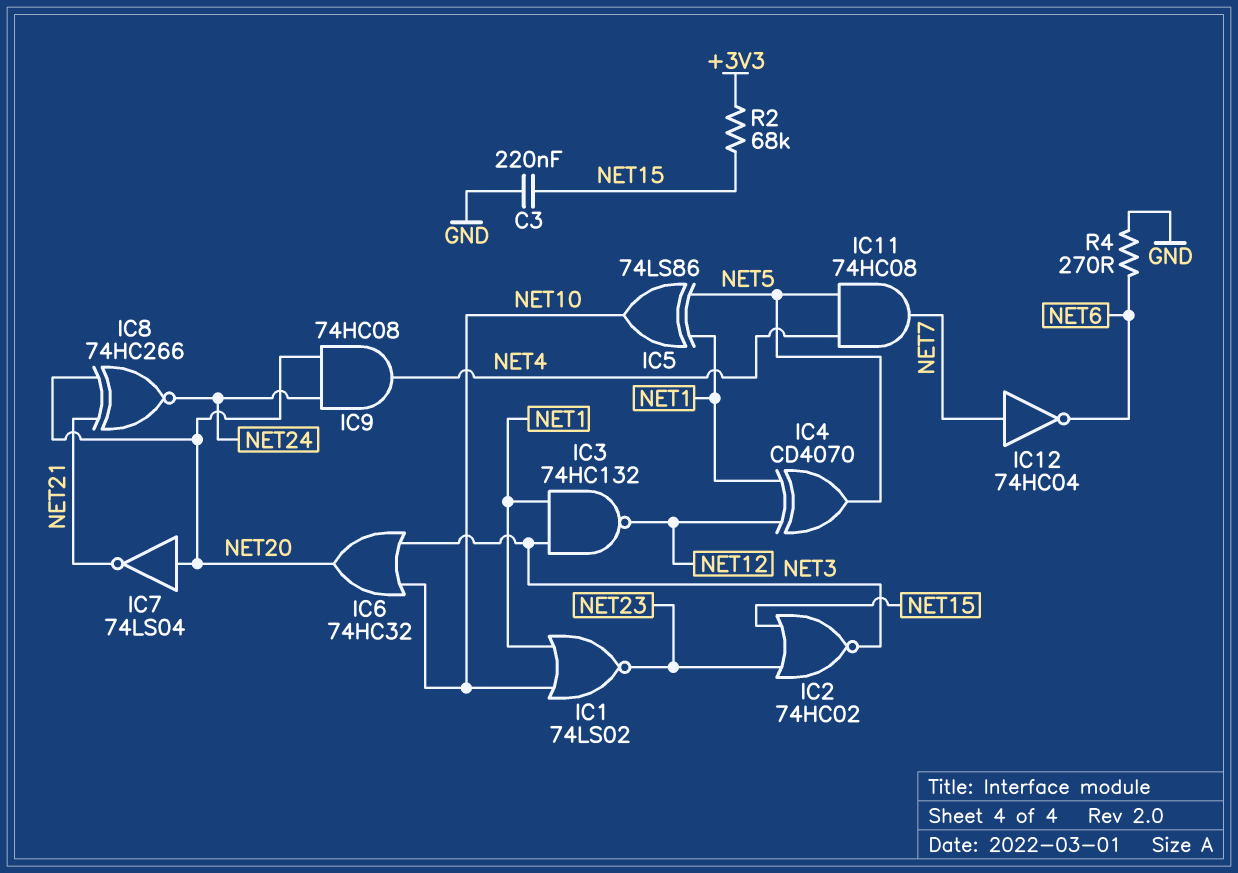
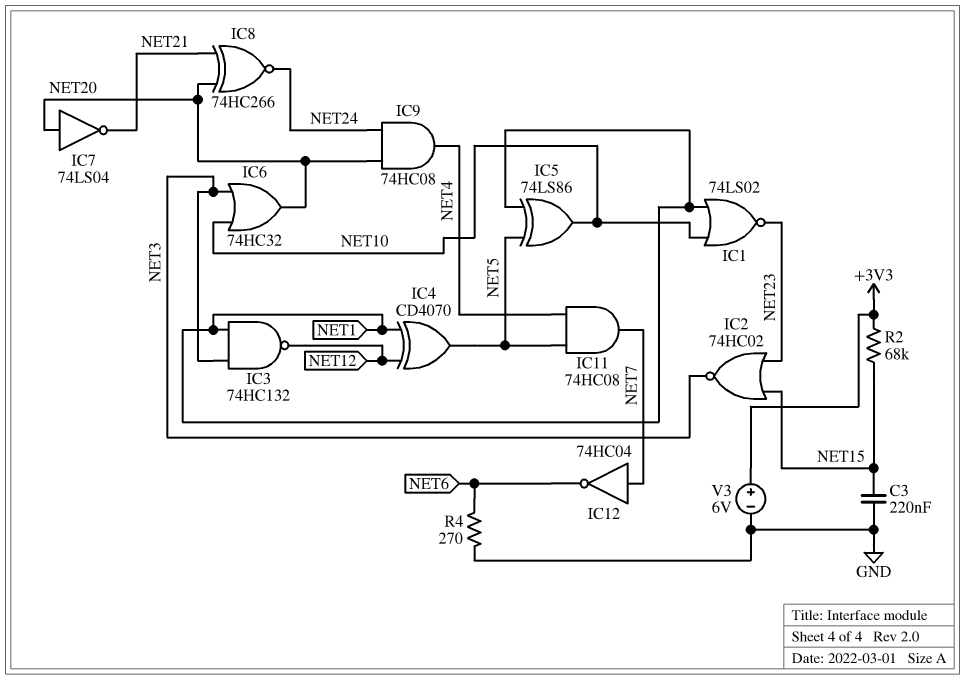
V3: none -> 6V (plus +3V3, minus GND)

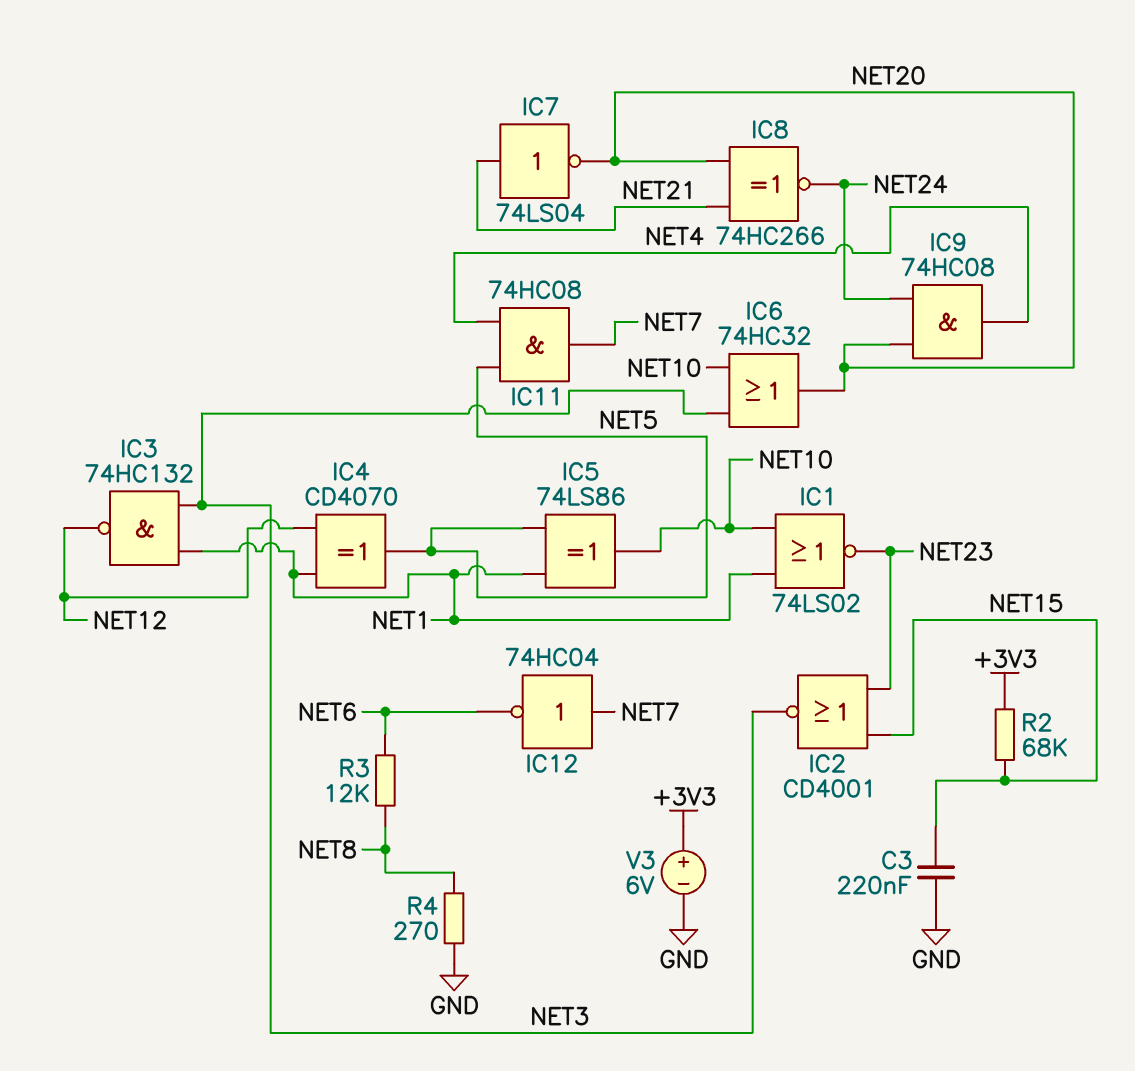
IC2: NOR 74HC02 (in NET15, in NET23, out NET3) -> NOR CD4001 (in NET15, in NET23, out NET3)
IC7: NOT 74LS04 (in NET20, out NET21) -> NOT 74LS04 (in NET21, out NET20)
R3: none -> 12k (NET6, NET8)
R4: 270 (GND, NET6) -> 270 (GND, NET8)

